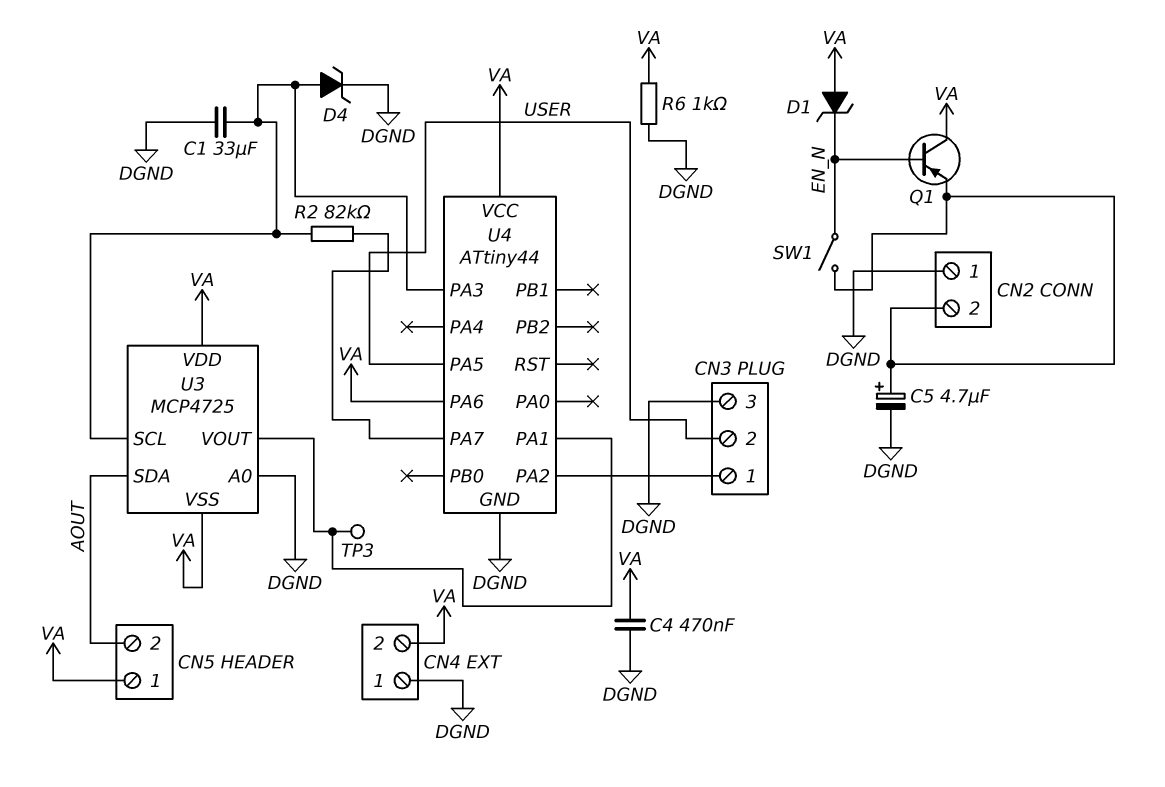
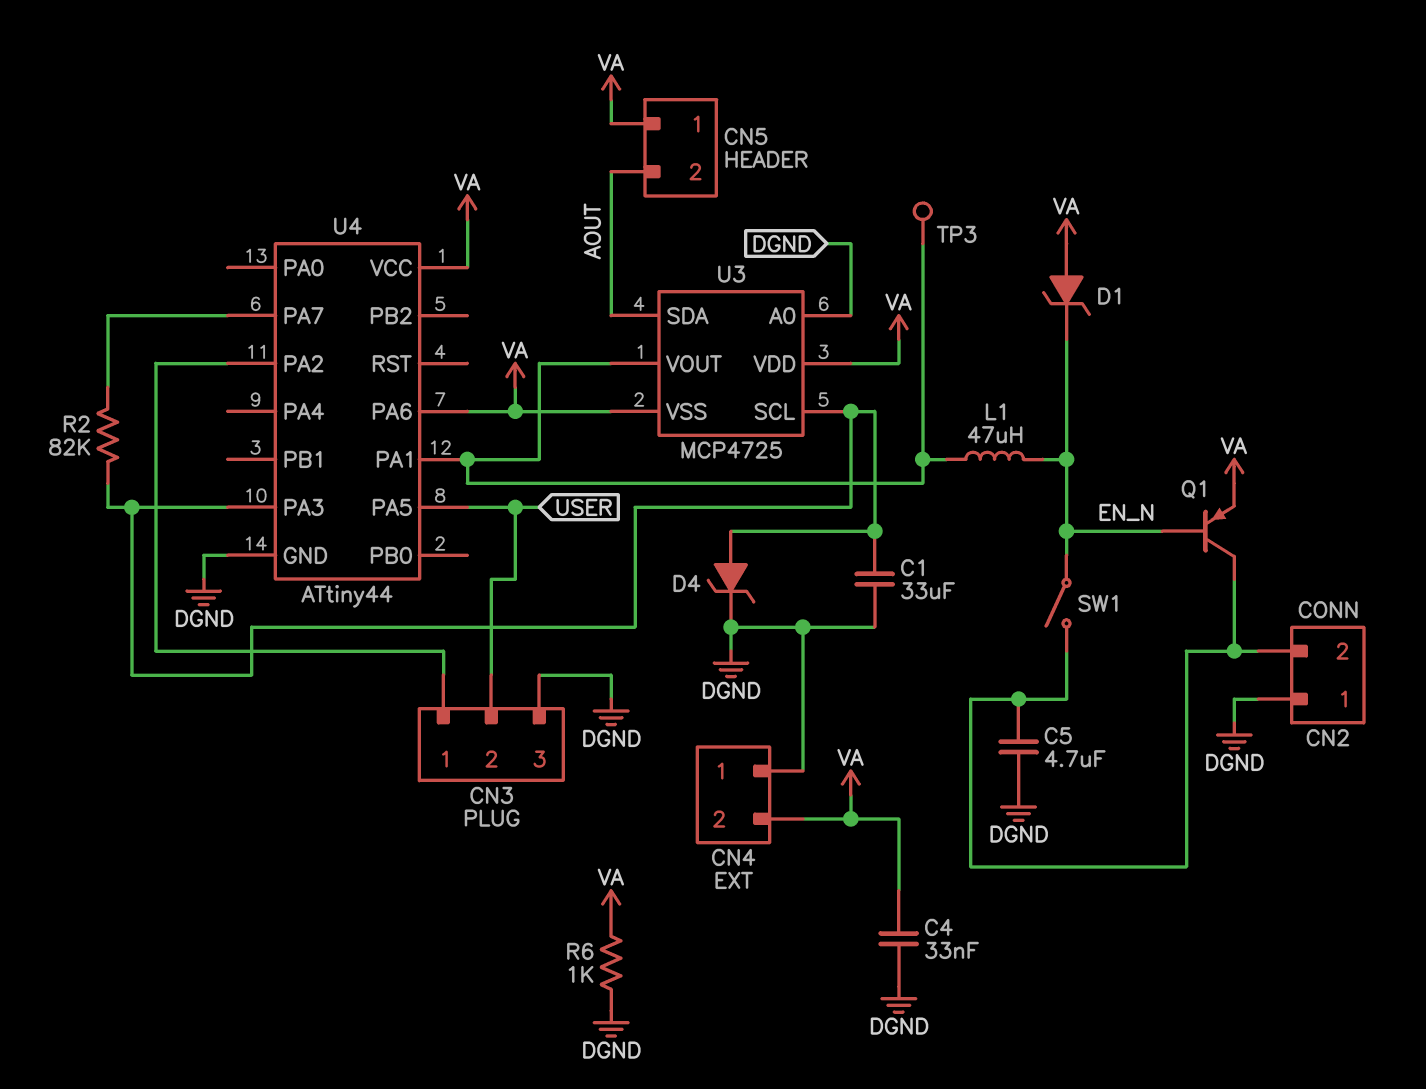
C4: 470nF (DGND, VA) -> 33nF (DGND, VA)
C5: 4.7uF (plus CN2/2, minus DGND) -> 4.7uF (CN2/2, DGND)
L1: none -> 47uH (EN_N, U3/VOUT)
Q1: PNP (B EN_N, C VA, E CN2/2) -> PNP (B EN_N, C CN2/2, E VA)

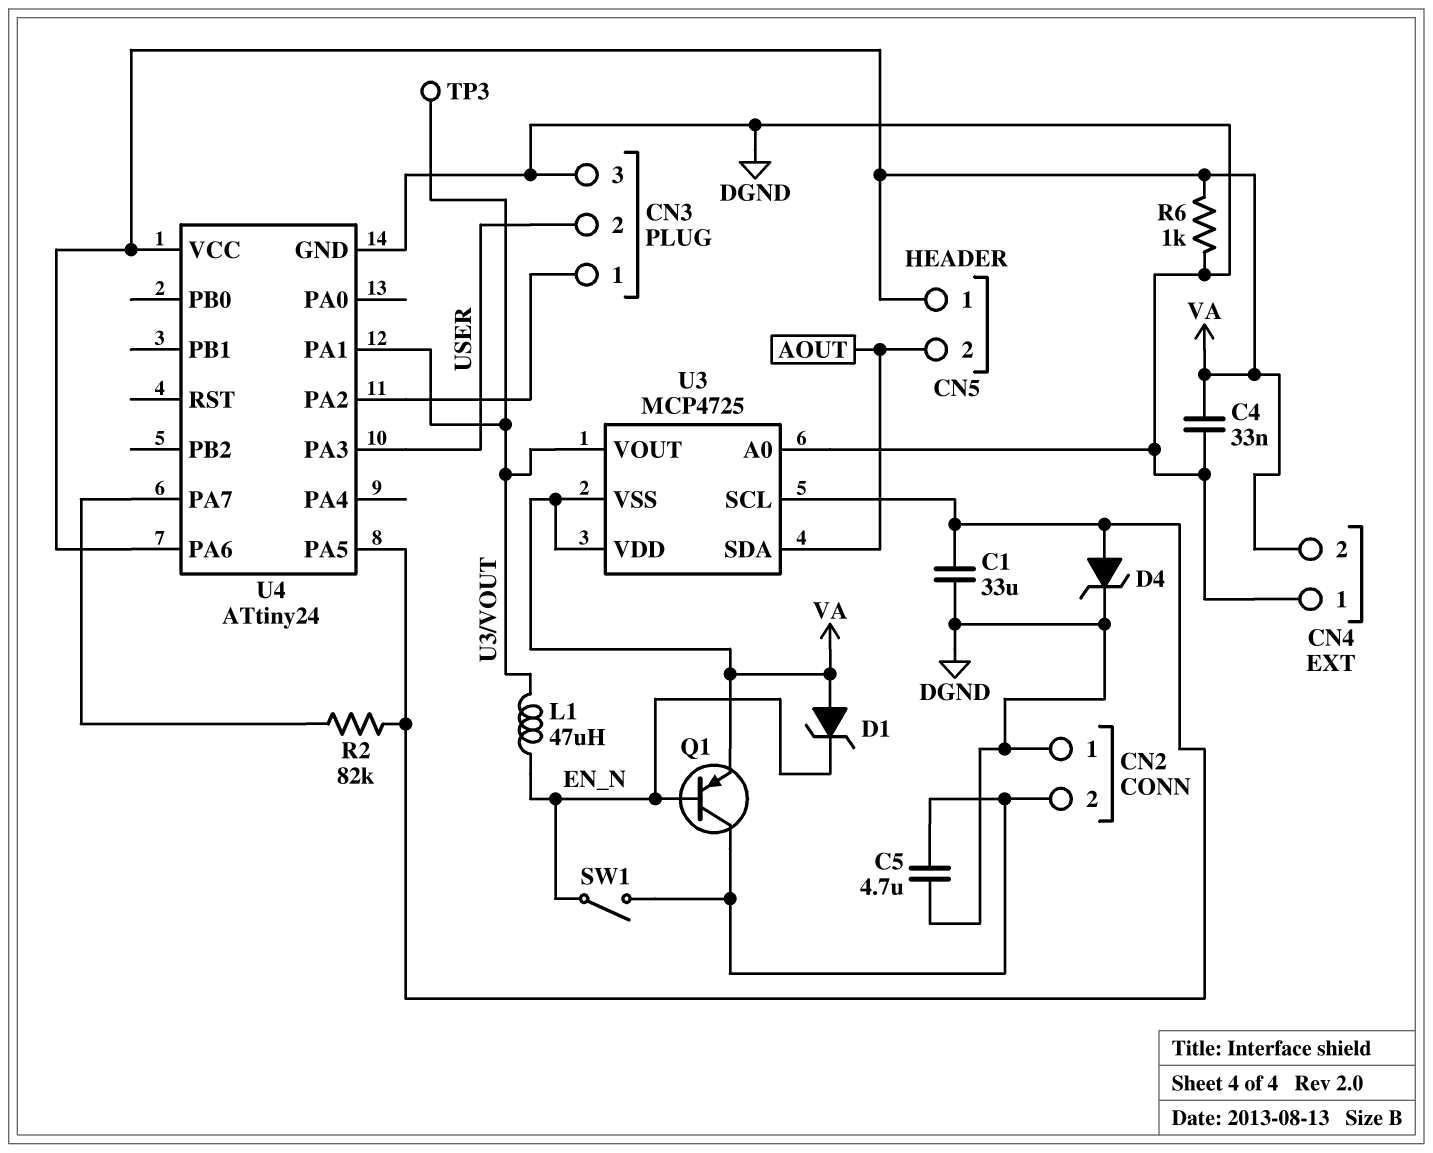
U4: ATtiny44 -> ATtiny24
U4 pin PA3: U3/SCL -> USER
U4 pin PA5: USER -> U3/SCL

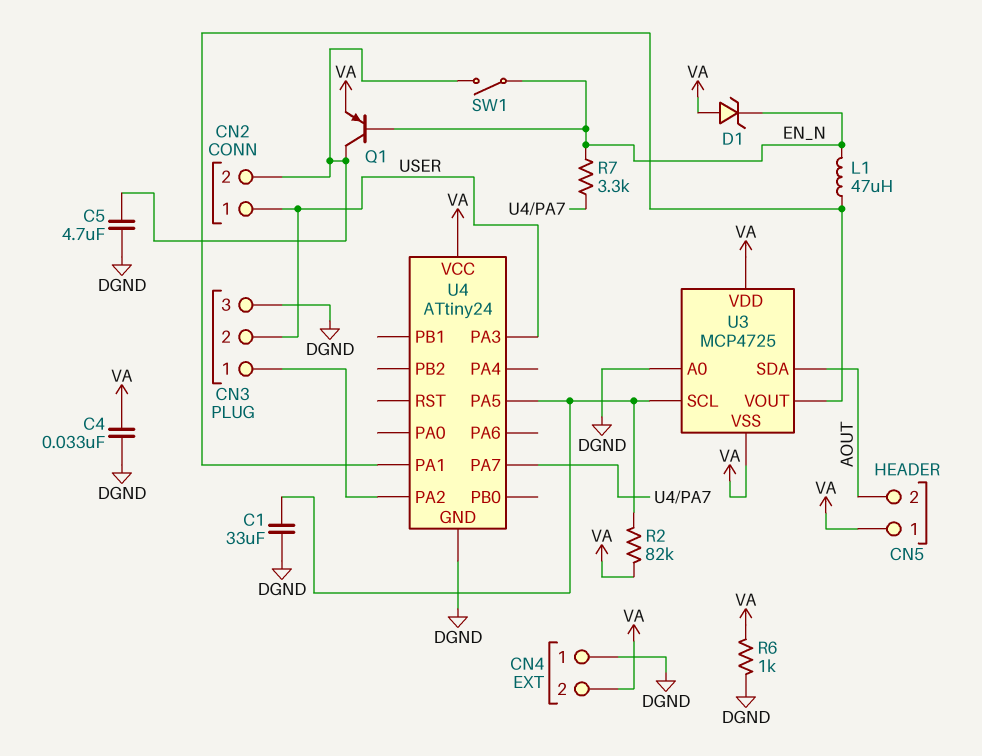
CN2 pin 1: DGND -> USER
D4: zener (A U3/SCL, K DGND) -> none
R2: 82k (U3/SCL, U4/PA7) -> 82k (U3/SCL, VA)
R7: none -> 3.3k (EN_N, U4/PA7)
TP3: test point (U3/VOUT) -> none
U4 pin PA6: VA -> none

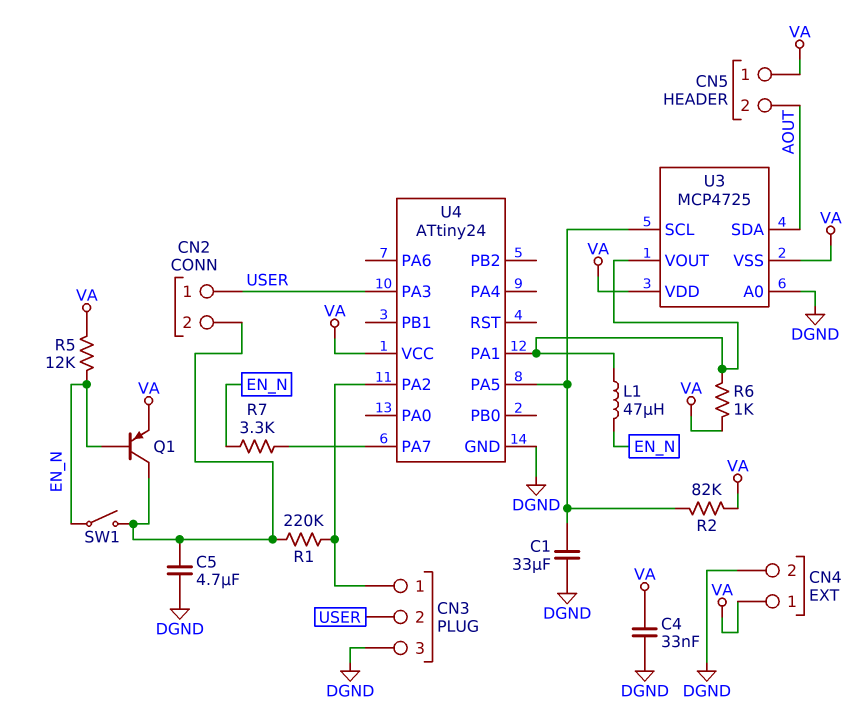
CN4 pin 1: DGND -> VA
CN4 pin 2: VA -> DGND
D1: zener (A VA, K EN_N) -> none
R1: none -> 220k (CN2/2, CN3/1)
R5: none -> 12k (EN_N, VA)
R6: 1k (DGND, VA) -> 1k (U3/VOUT, VA)

